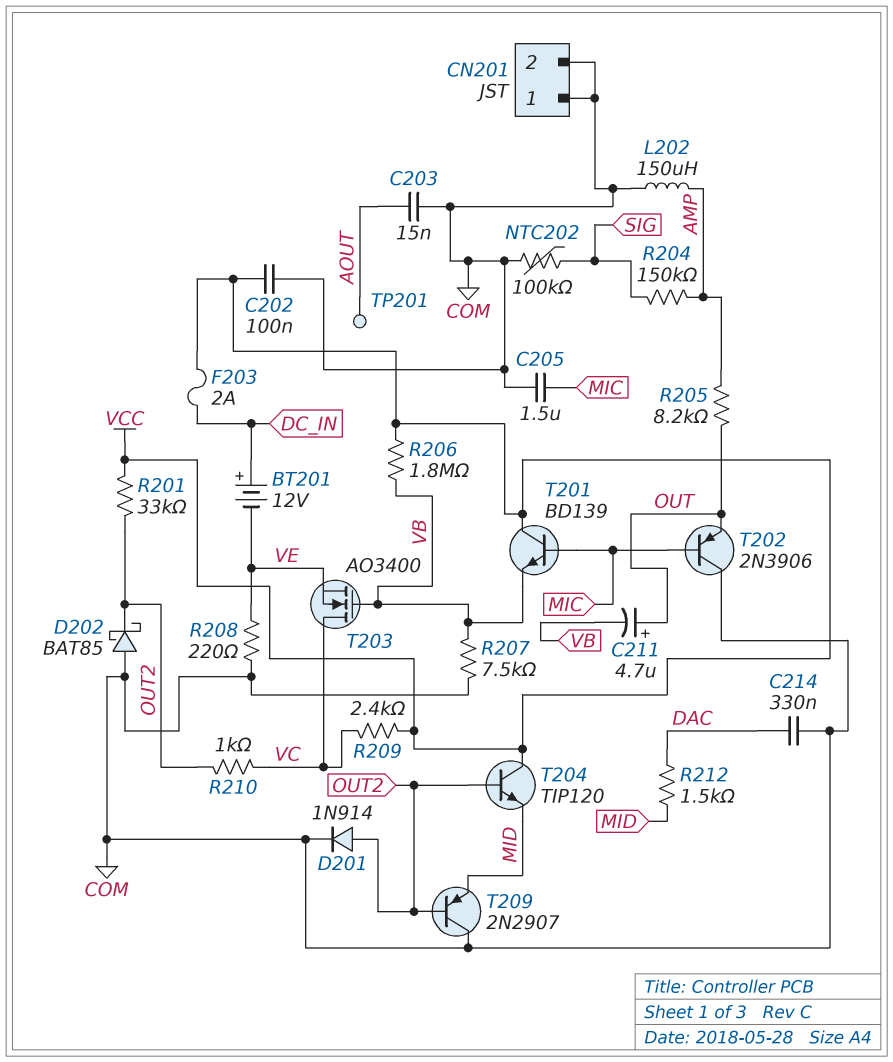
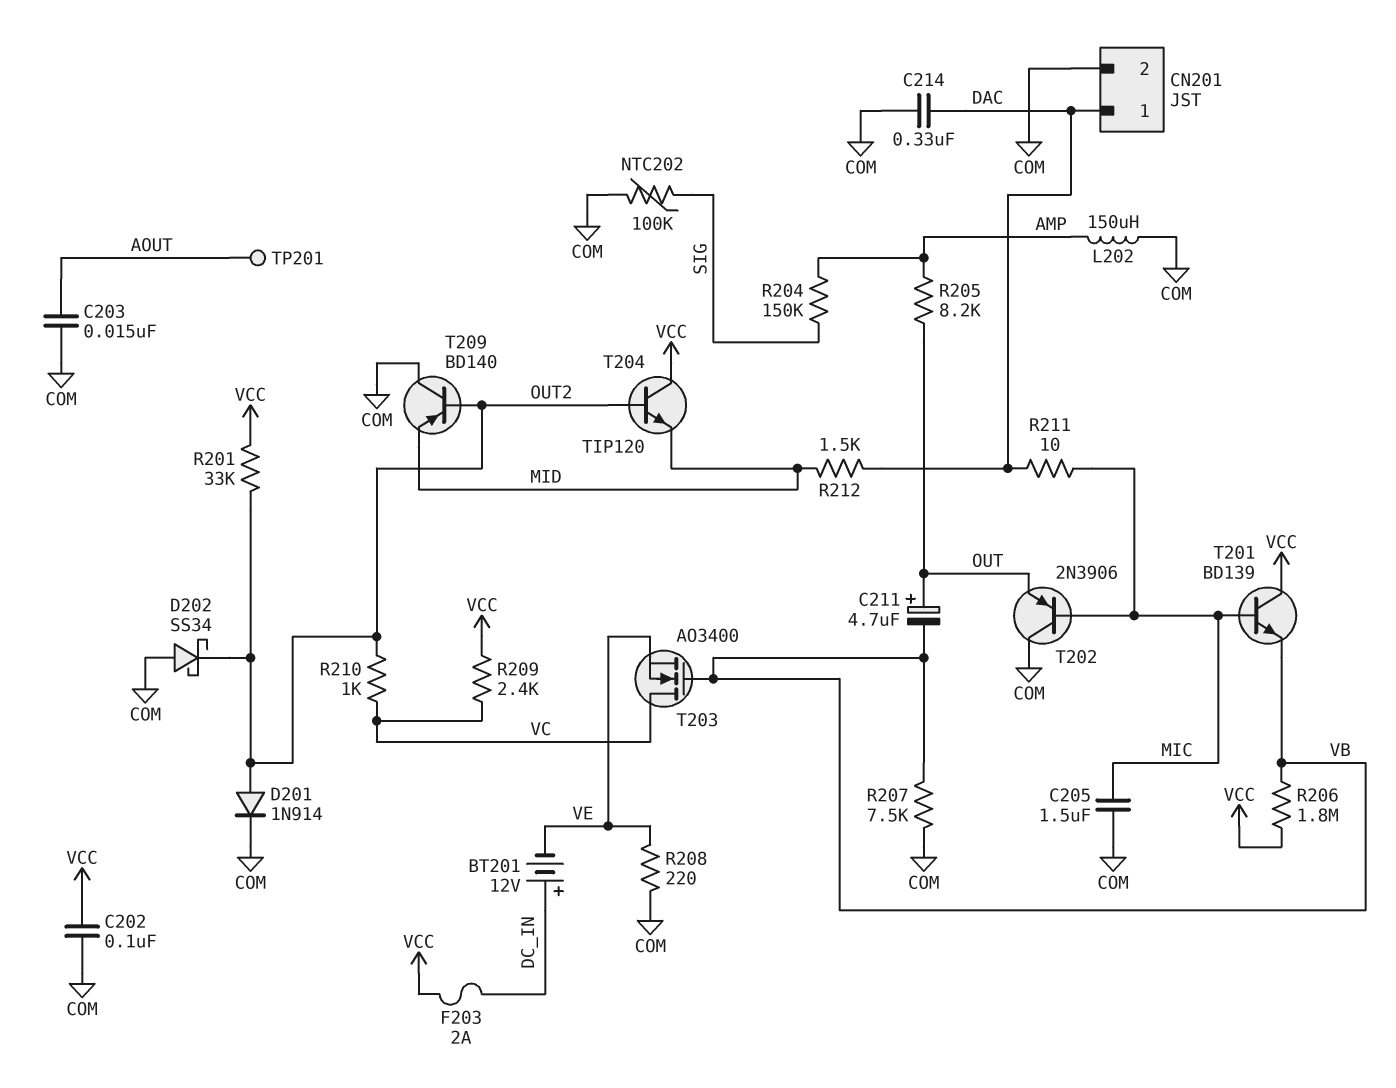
CN201 pin 1: COM -> DAC
D202: schottky BAT85 (A COM, K OUT2) -> schottky SS34 (A COM, K OUT2)
R211: none -> 10 (DAC, MIC)
T209: PNP 2N2907 (B OUT2, C COM, E MID) -> PNP BD140 (B OUT2, C COM, E MID)

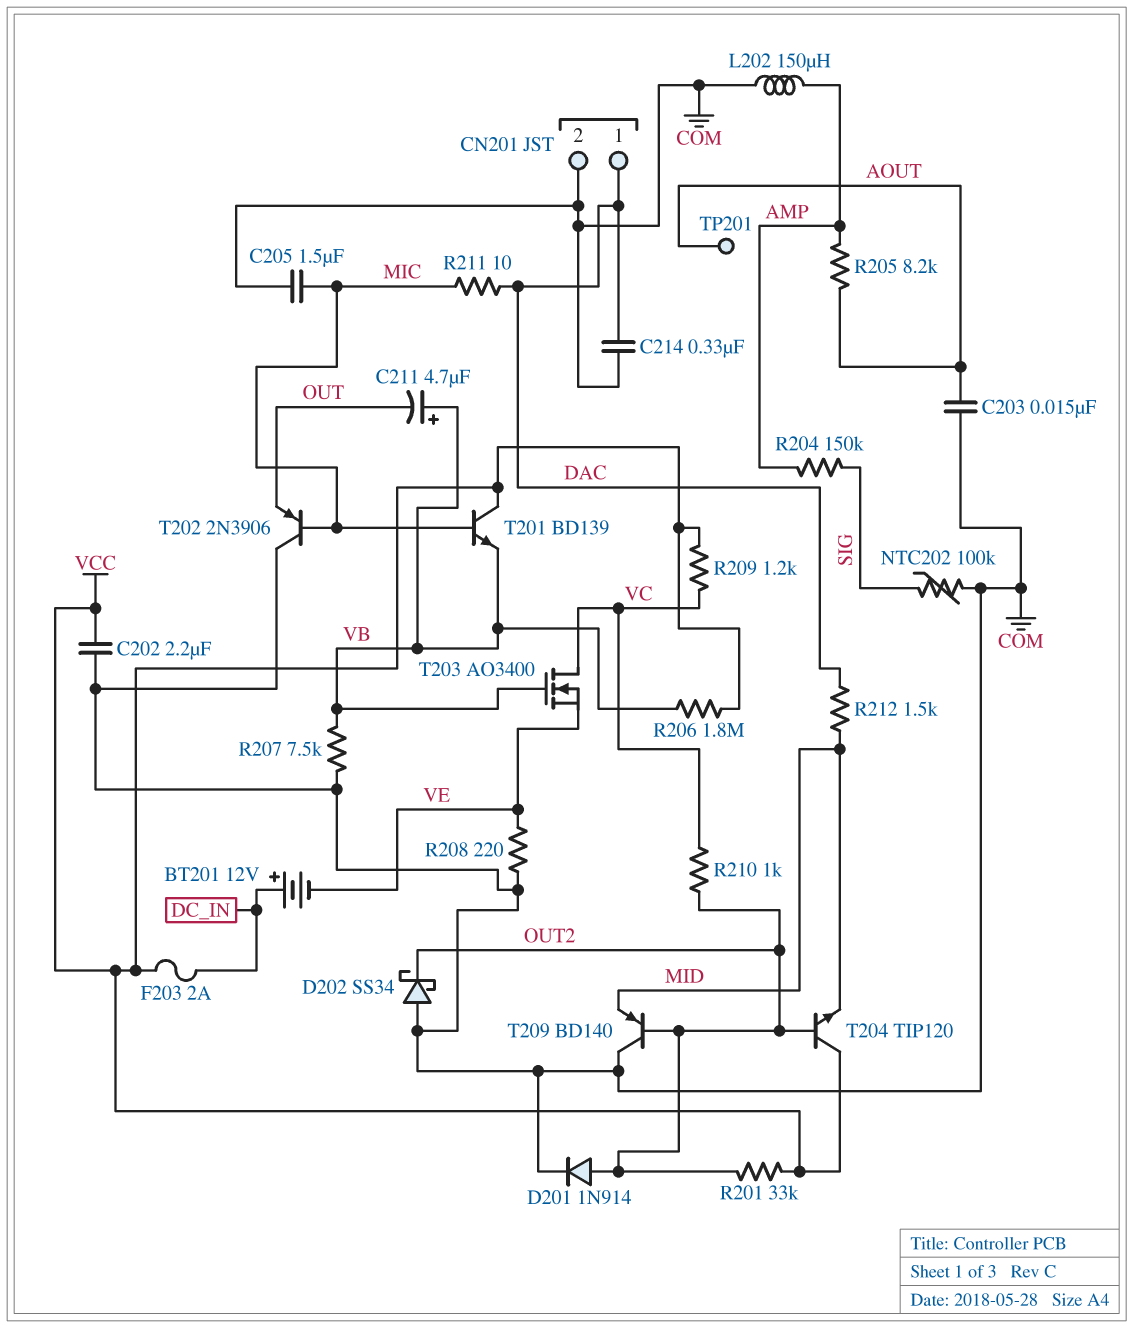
C202: 100nF (COM, VCC) -> 2.2uF (COM, VCC)
C211: 4.7uF (plus OUT, minus VB) -> 4.7uF (plus VB, minus OUT)
R205: 8.2k (AMP, OUT) -> 8.2k (AMP, AOUT)
R209: 2.4k (VC, VCC) -> 1.2k (VC, VCC)

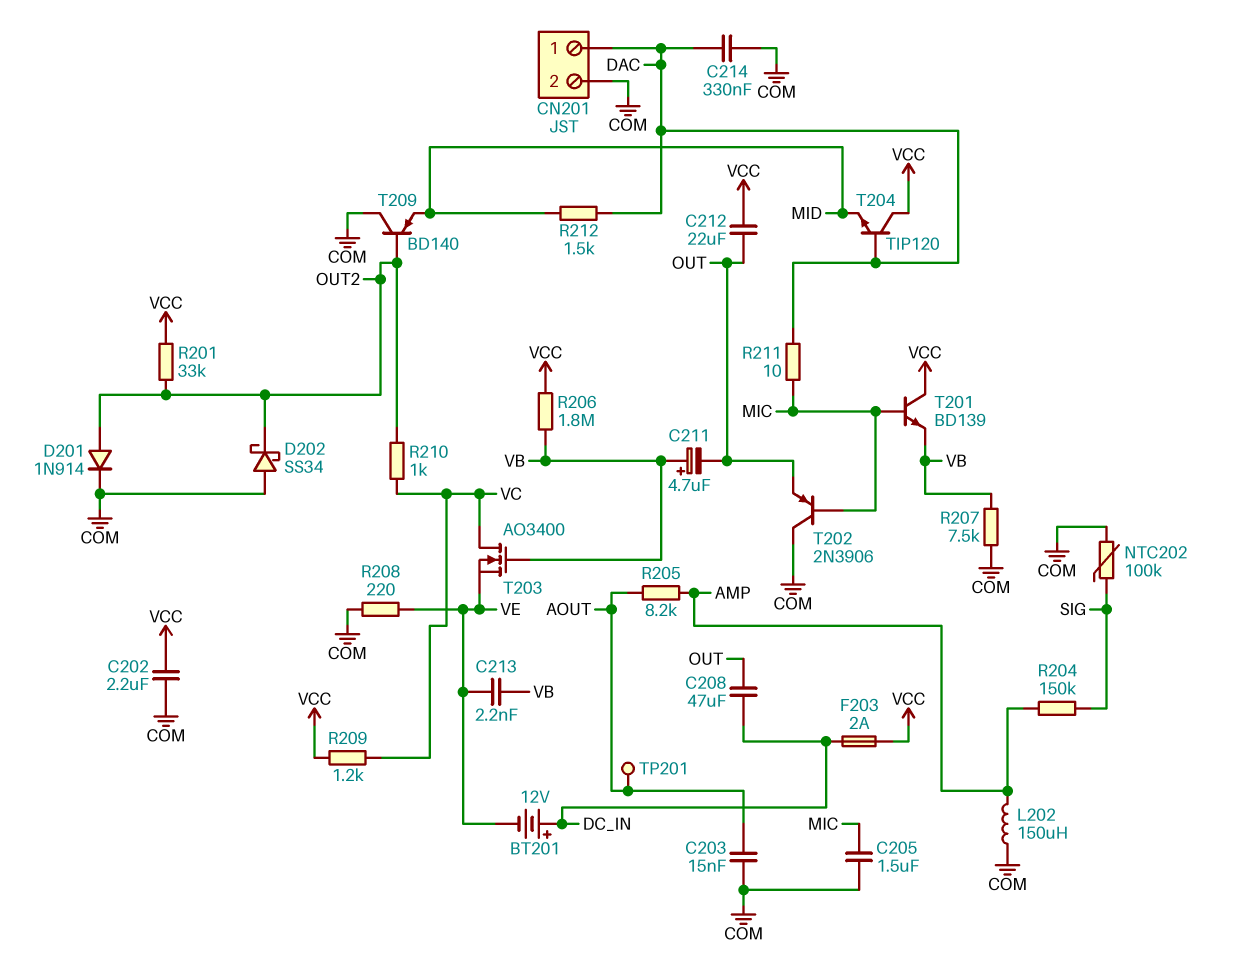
C208: none -> 47uF (DC_IN, OUT)
C212: none -> 22uF (OUT, VCC)
C213: none -> 2.2nF (VB, VE)
T204: NPN TIP120 (B OUT2, C VCC, E MID) -> NPN TIP120 (B DAC, C VCC, E MID)

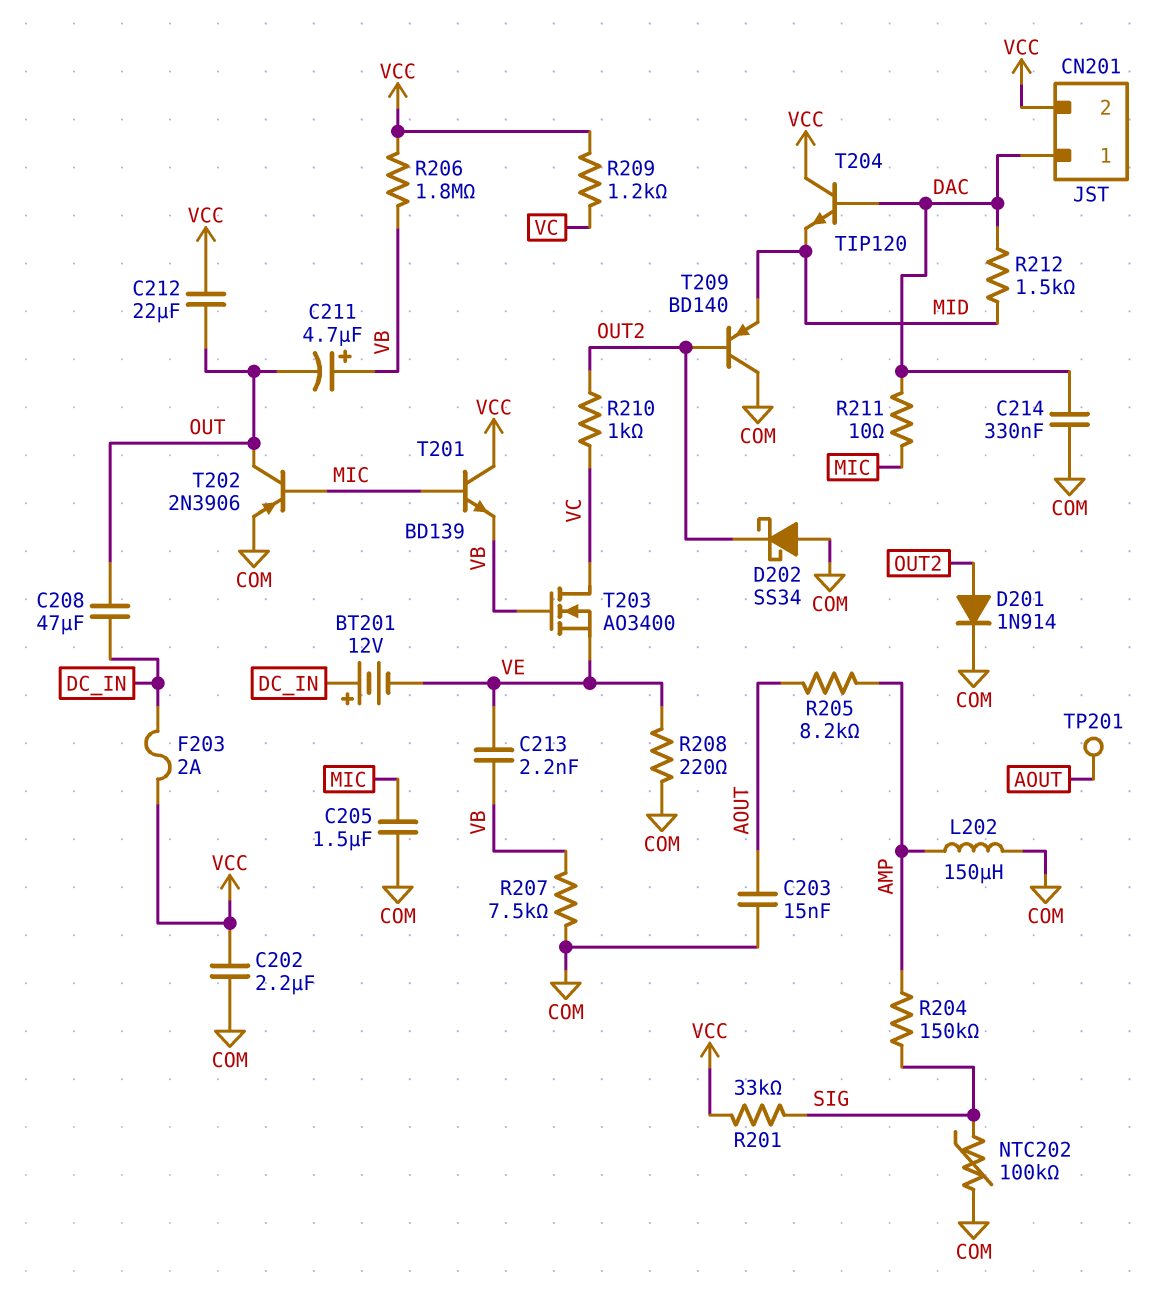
CN201 pin 2: COM -> VCC
R201: 33k (OUT2, VCC) -> 33k (SIG, VCC)
T202: PNP 2N3906 (B MIC, C COM, E OUT) -> PNP 2N3906 (B MIC, C OUT, E COM)

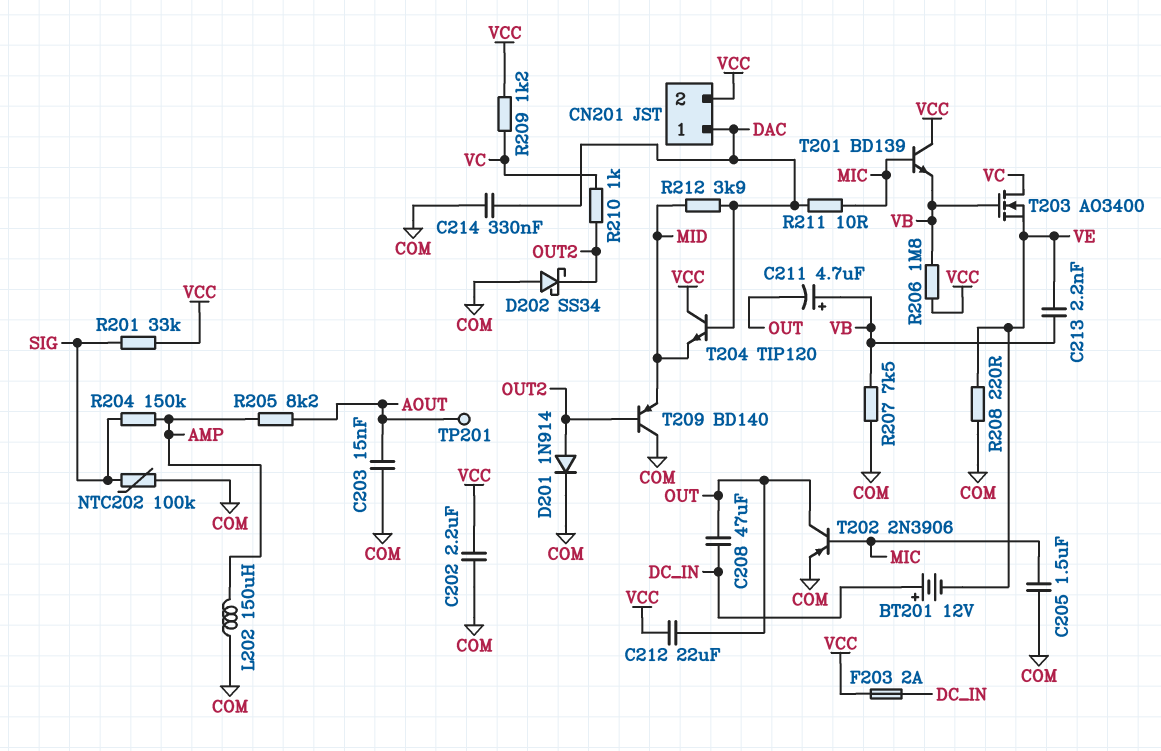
R212: 1.5k (DAC, MID) -> 3.9k (DAC, MID)

